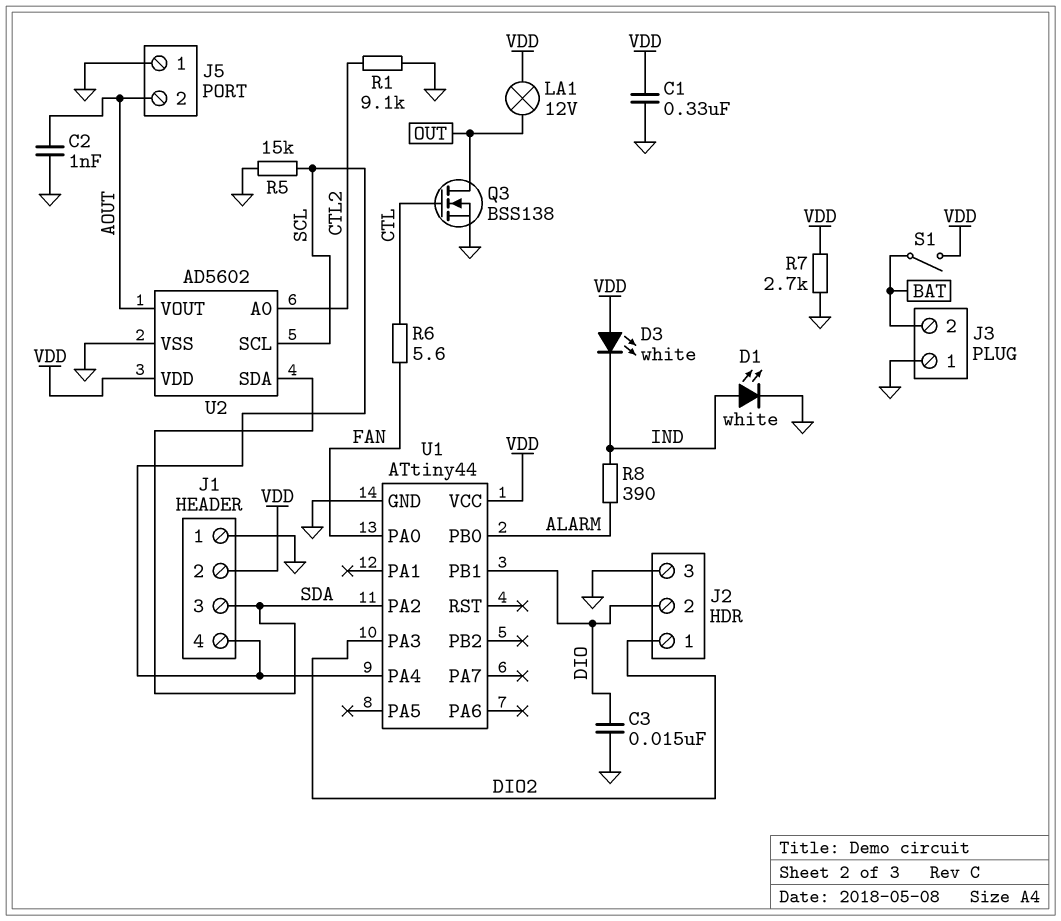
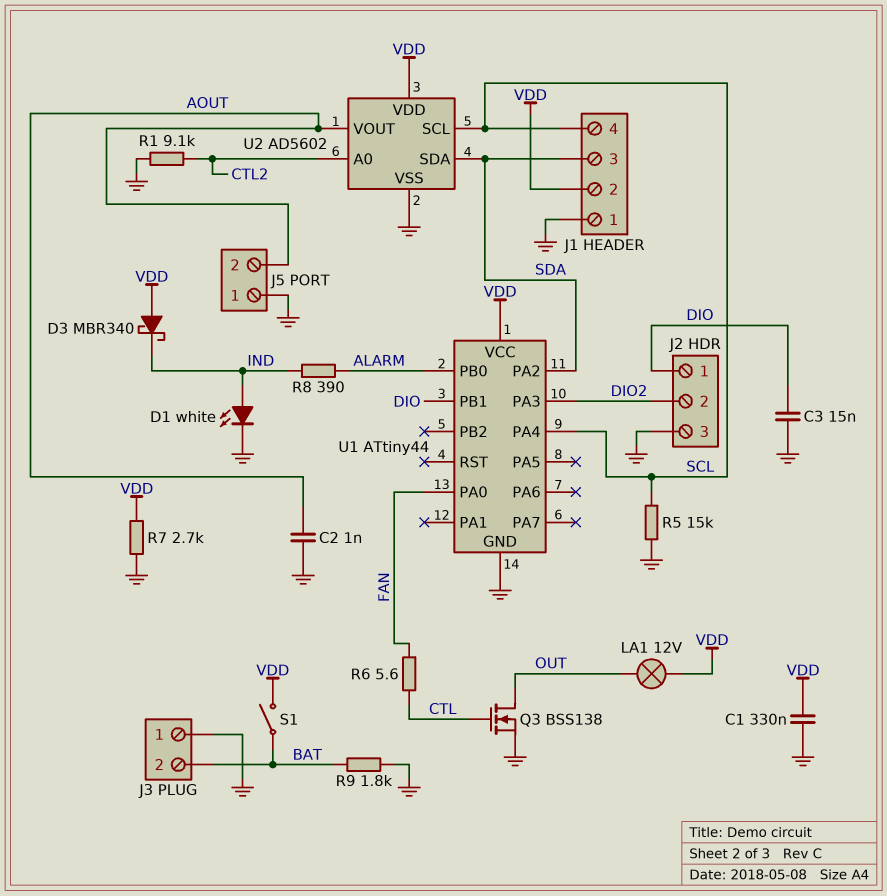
D3: LED white (A VDD, K IND) -> schottky MBR340 (A VDD, K IND)
J2 pin 1: DIO2 -> DIO
J2 pin 2: DIO -> DIO2
R9: none -> 1.8k (BAT, GND)

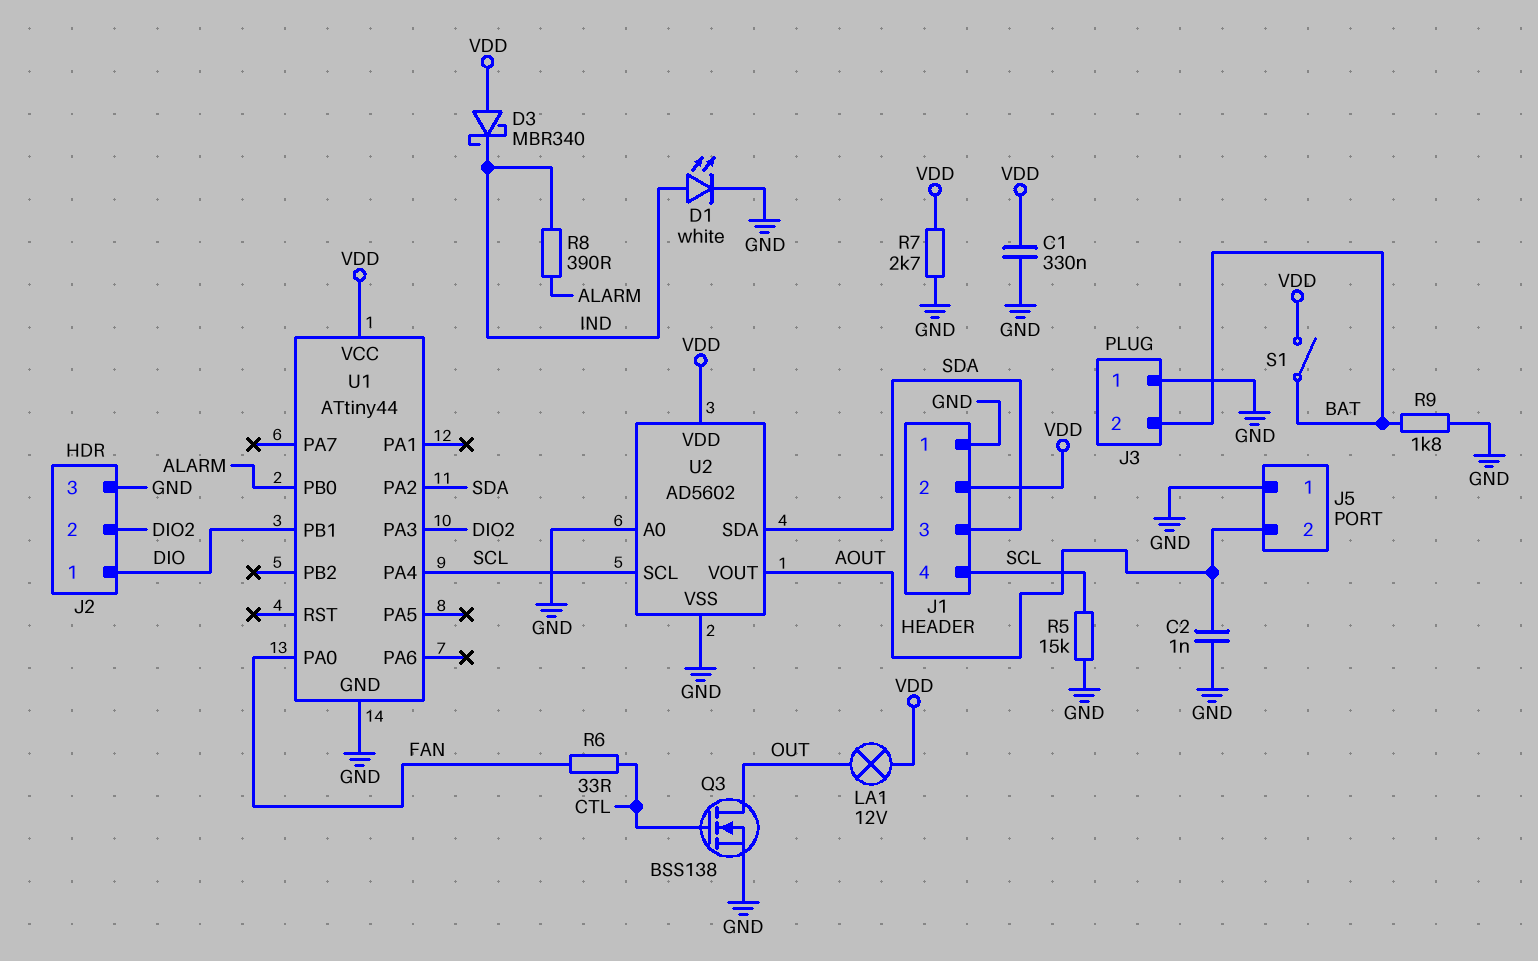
C3: 15nF (DIO, GND) -> none
R1: 9.1k (CTL2, GND) -> none
R6: 5.6 (CTL, FAN) -> 33 (CTL, FAN)
U2 pin A0: CTL2 -> GND

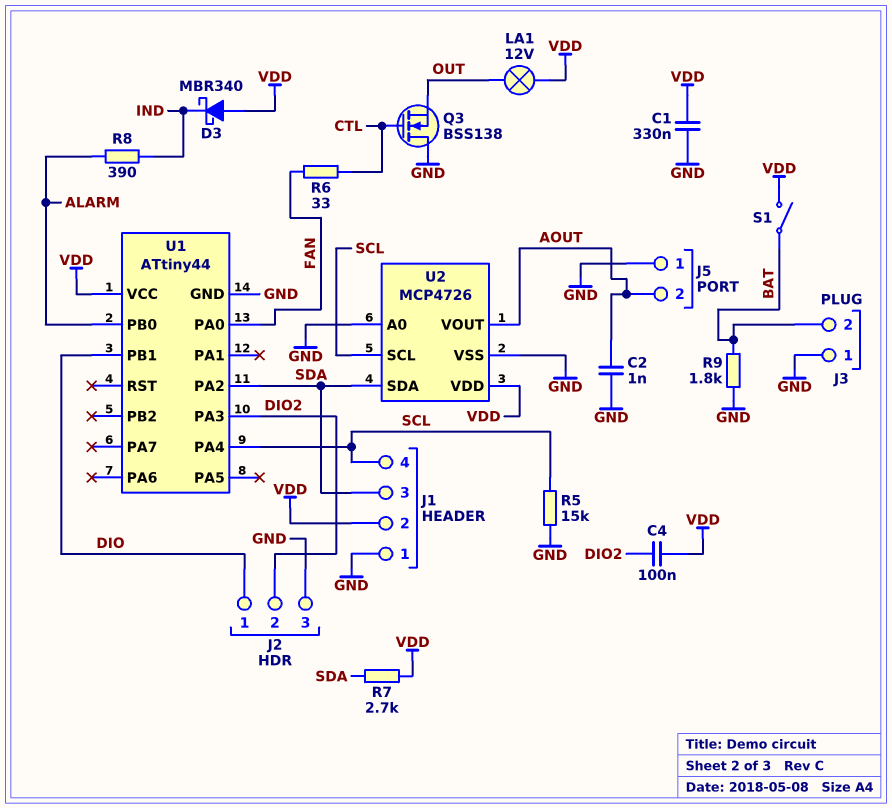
C4: none -> 100nF (DIO2, VDD)
D1: LED white (A IND, K GND) -> none
Q3: NMOS BSS138 (G CTL, D OUT, S GND) -> NMOS BSS138 (G CTL, D GND, S OUT)
R7: 2.7k (GND, VDD) -> 2.7k (SDA, VDD)
U2: AD5602 -> MCP4726

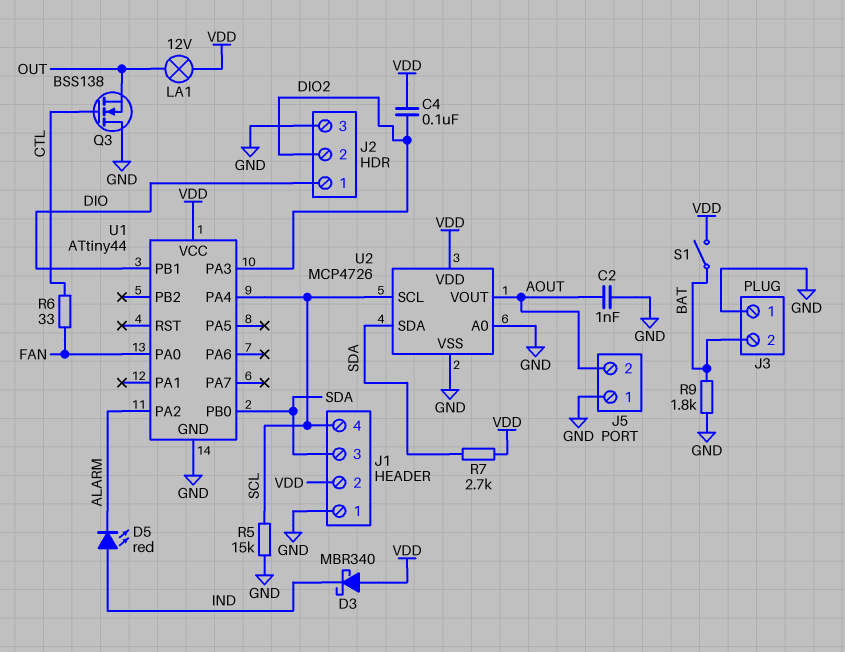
C1: 330nF (GND, VDD) -> none
D5: none -> LED red (A IND, K ALARM)
R8: 390 (ALARM, IND) -> none
U1 pin PA2: SDA -> ALARM
U1 pin PB0: ALARM -> SDA

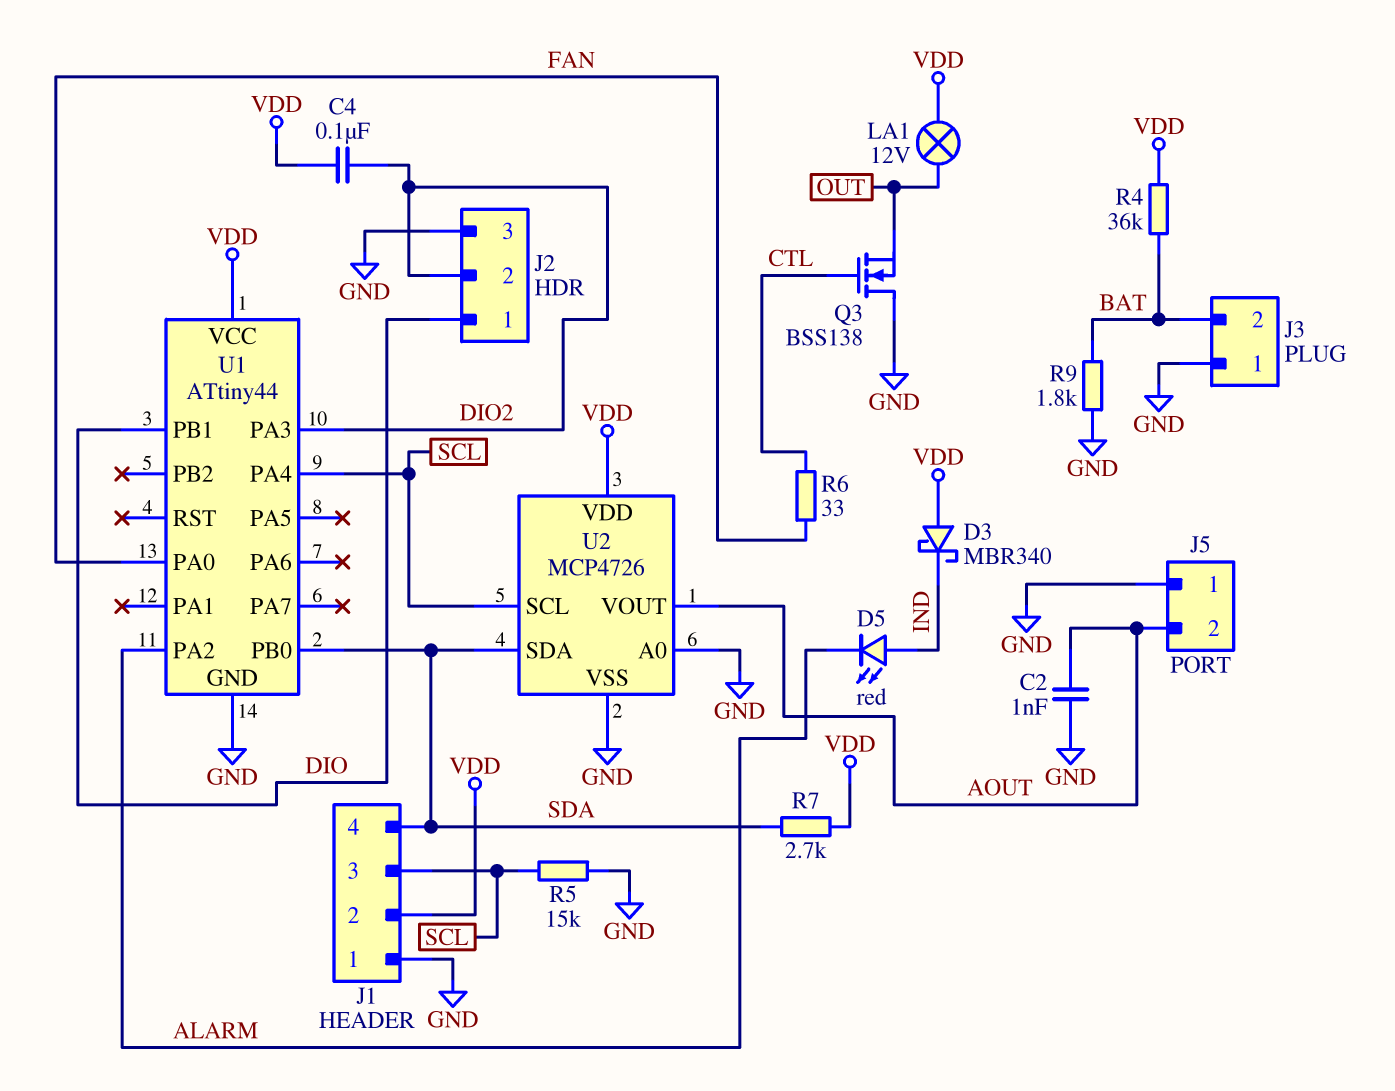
J1 pin 3: SDA -> SCL
J1 pin 4: SCL -> SDA
R4: none -> 36k (BAT, VDD)
S1: switch (BAT, VDD) -> none

